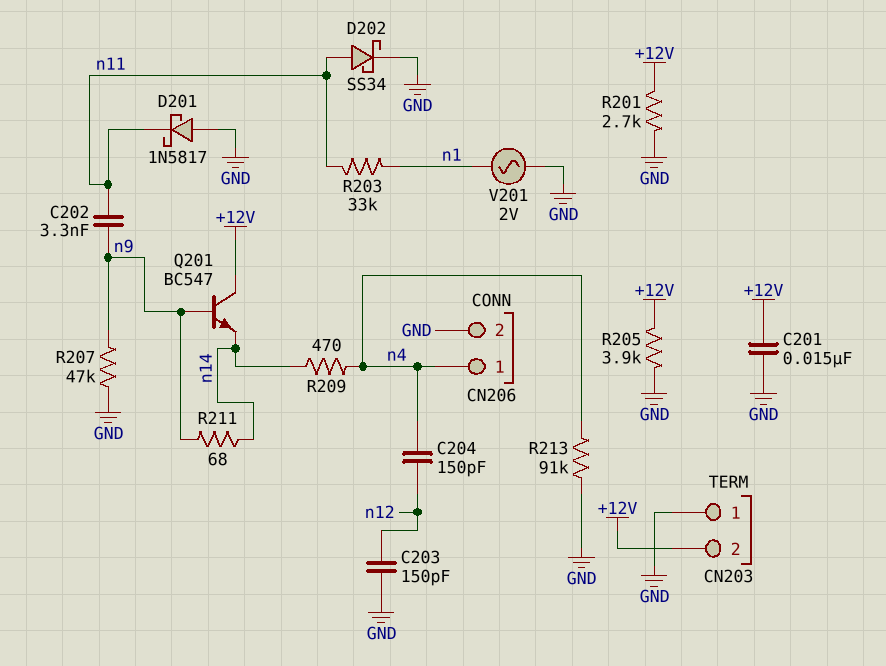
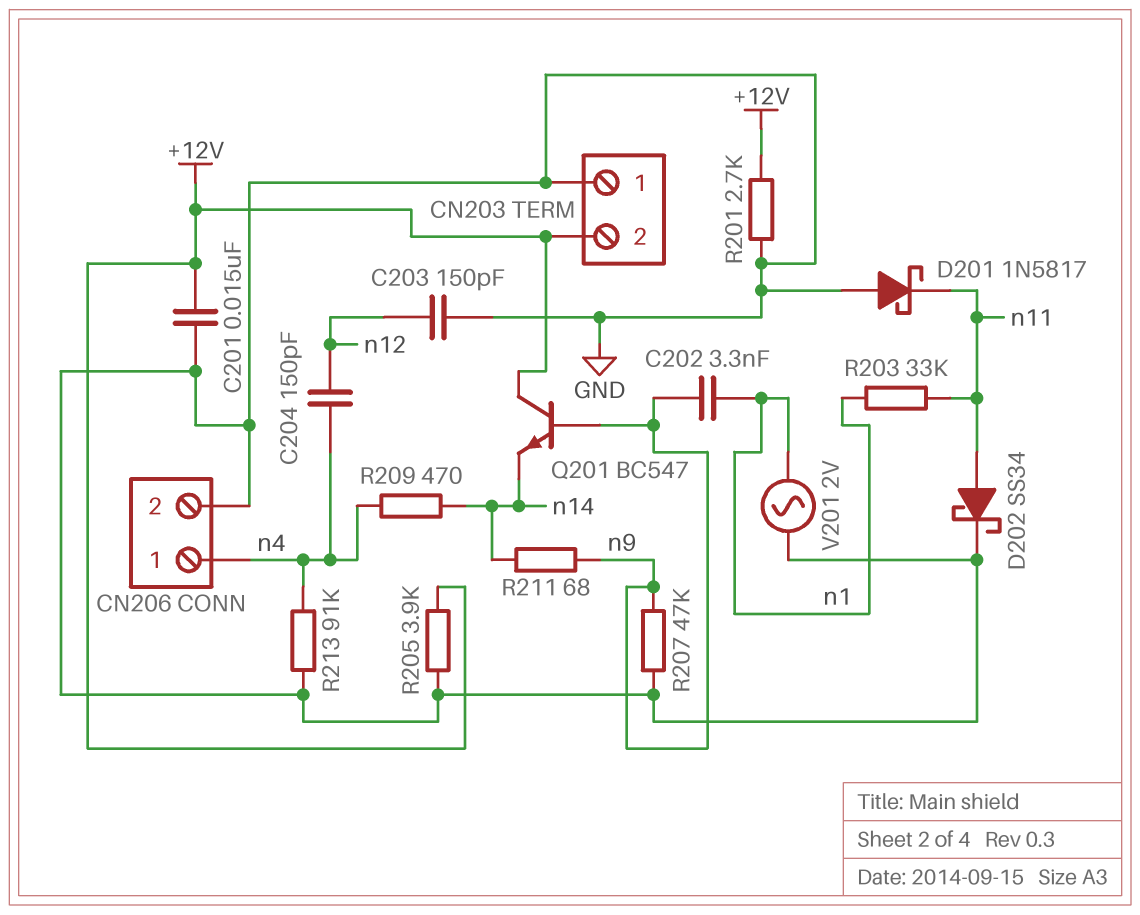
C202: 3.3nF (n9, n11) -> 3.3nF (n1, n9)

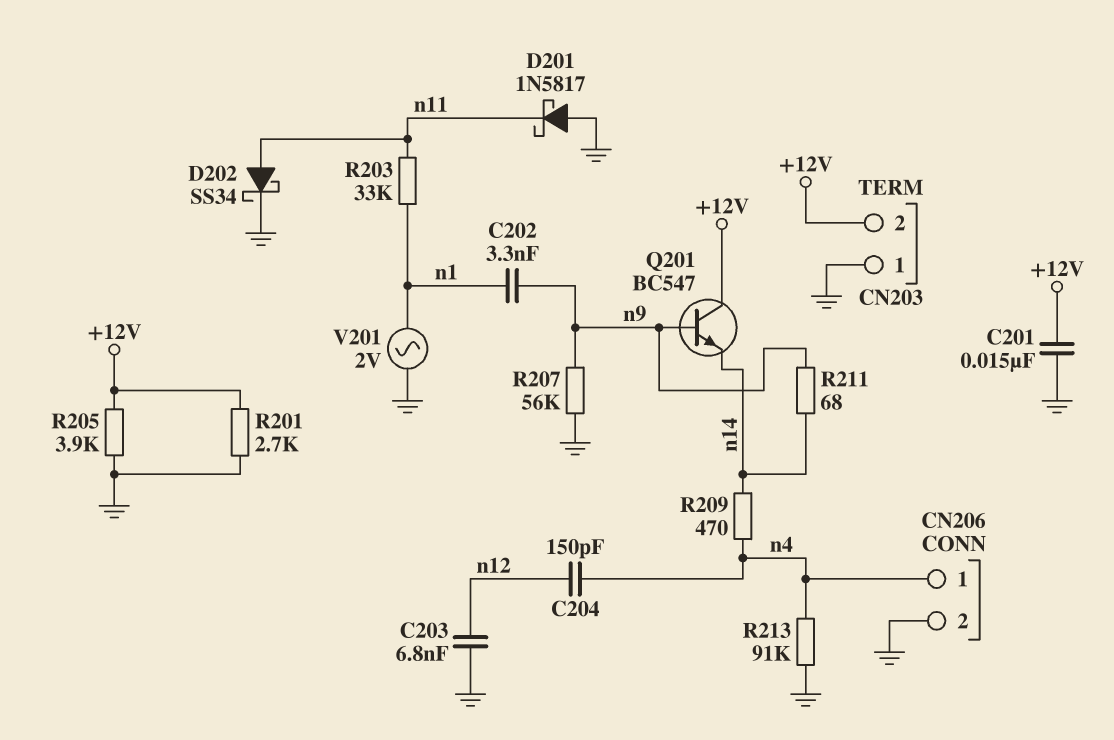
C203: 150pF (GND, n12) -> 6.8nF (GND, n12)
R207: 47k (GND, n9) -> 56k (GND, n9)

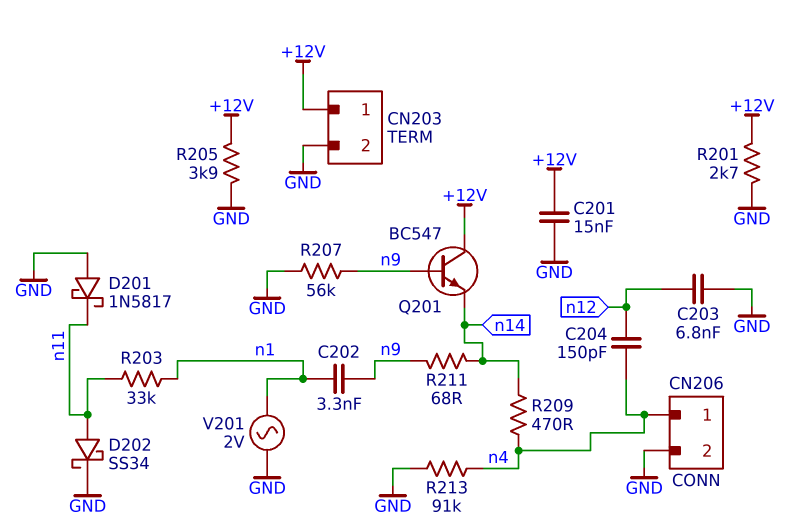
CN203 pin 1: GND -> +12V
CN203 pin 2: +12V -> GND

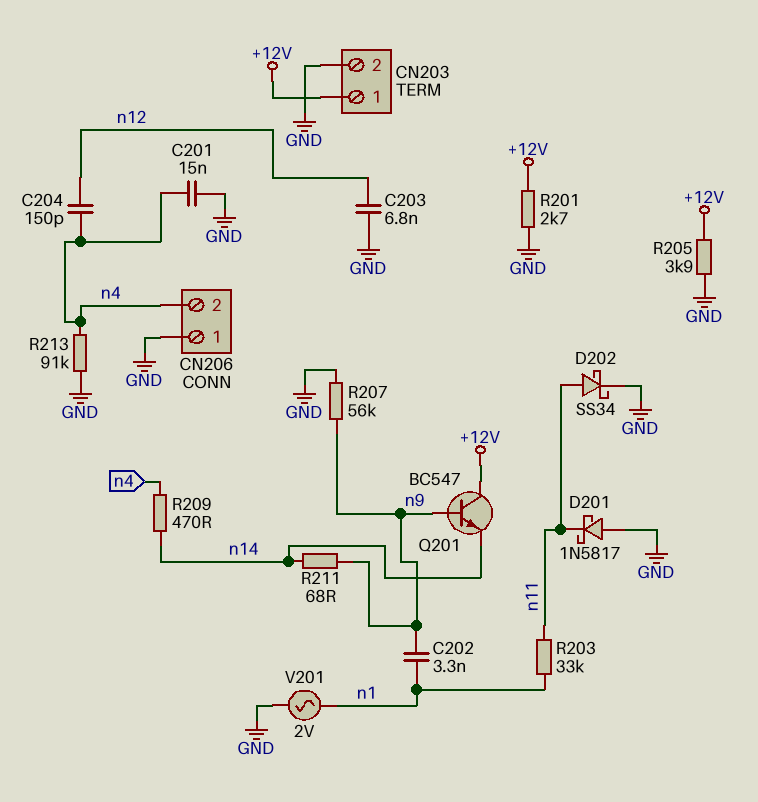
C201: 15nF (+12V, GND) -> 15nF (GND, n4)
CN206 pin 1: n4 -> GND
CN206 pin 2: GND -> n4

